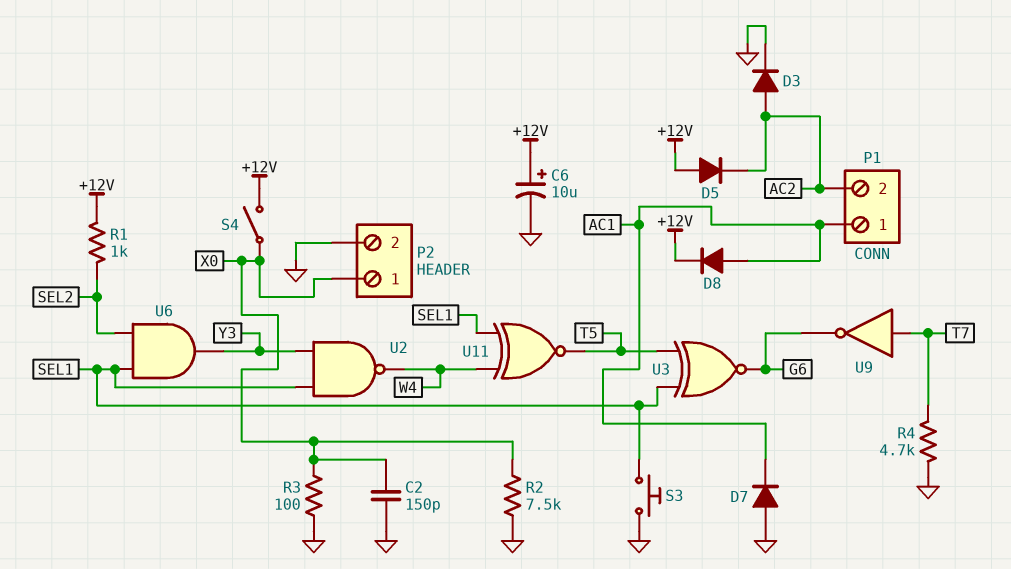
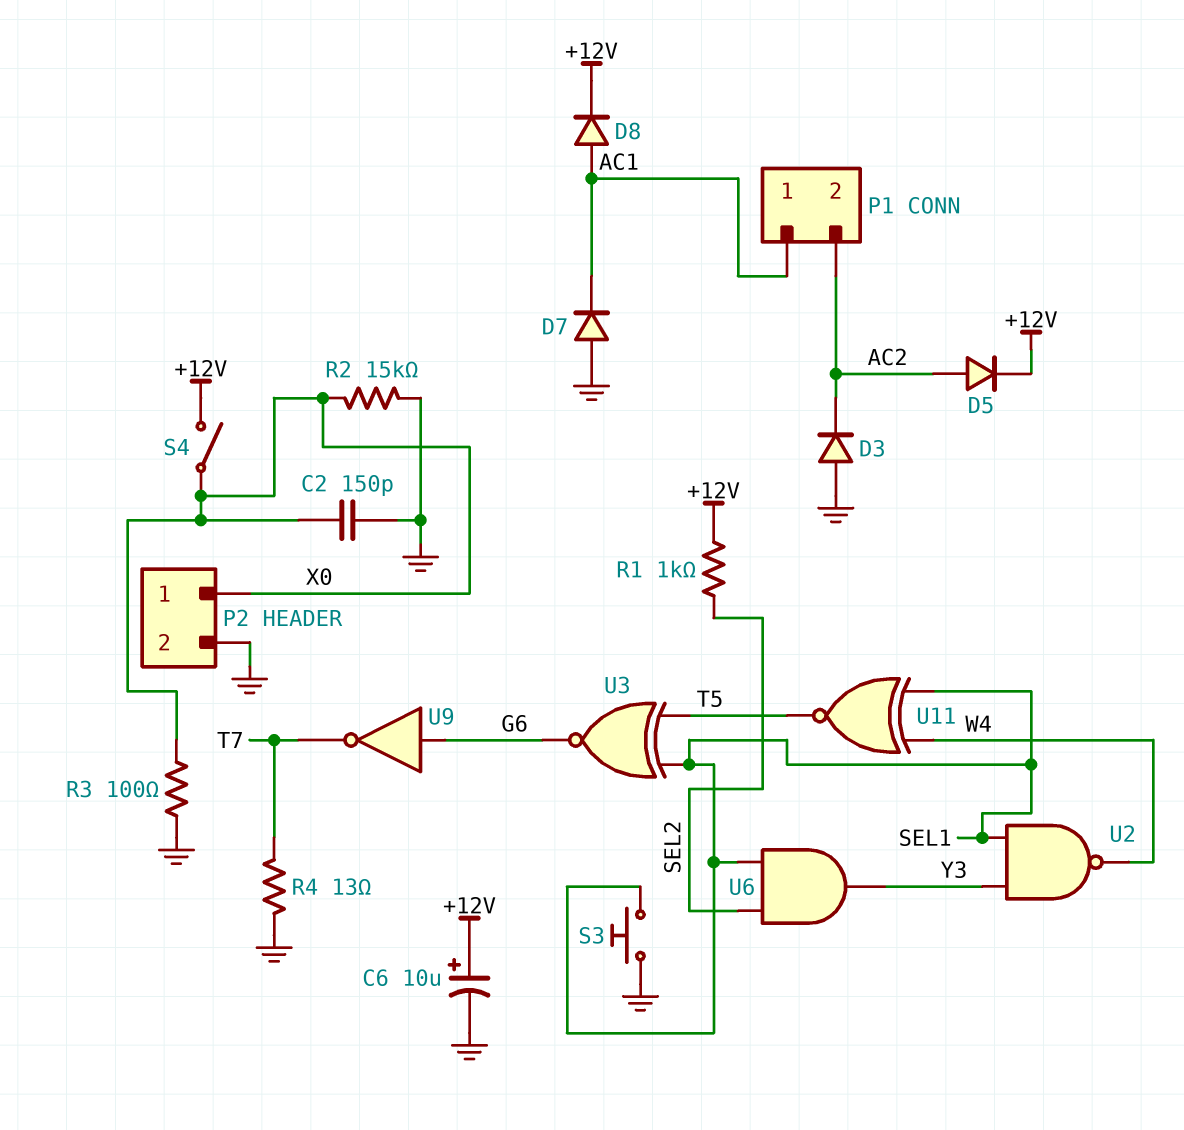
D3: diode (A AC2, K GND) -> diode (A GND, K AC2)
D5: diode (A +12V, K AC2) -> diode (A AC2, K +12V)
R2: 7.5k (GND, X0) -> 15k (GND, X0)
R4: 4.7k (GND, T7) -> 13 (GND, T7)
U9: NOT (in T7, out G6) -> NOT (in G6, out T7)

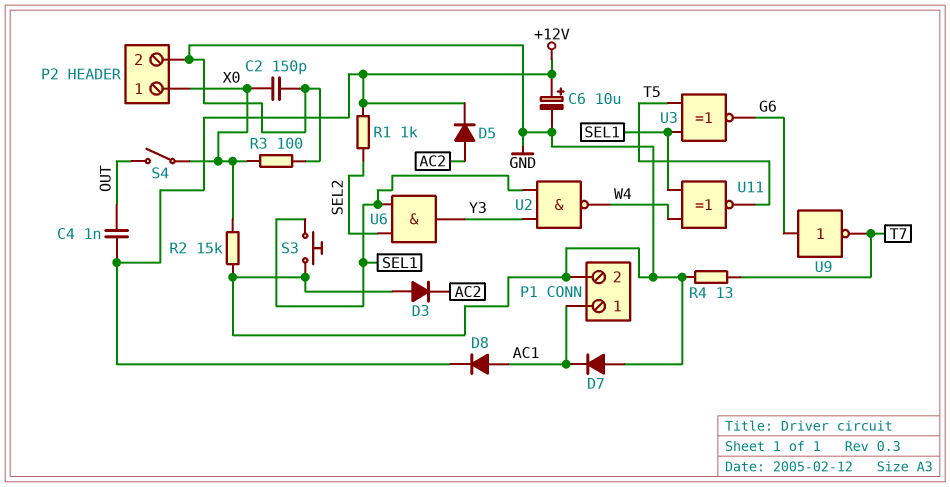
C4: none -> 1nF (+12V, OUT)
P1 pin 2: AC2 -> GND
S4: switch (+12V, X0) -> switch (OUT, X0)

